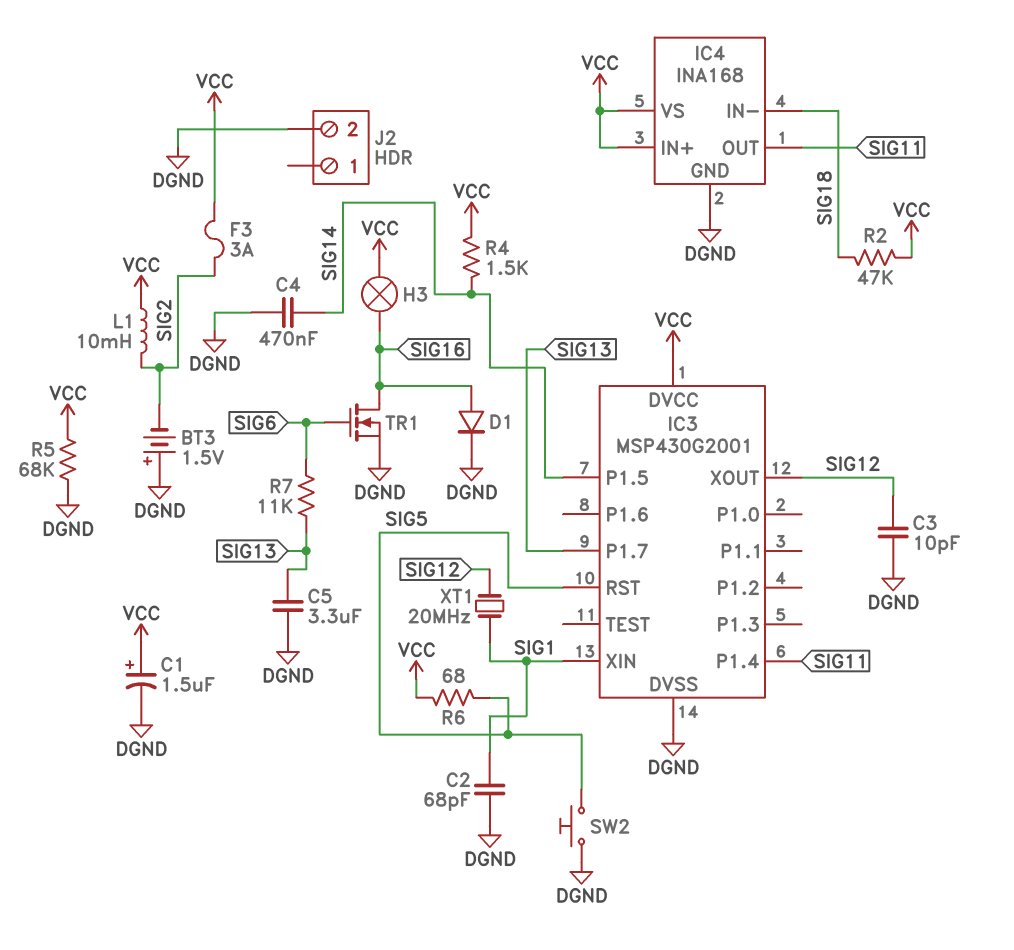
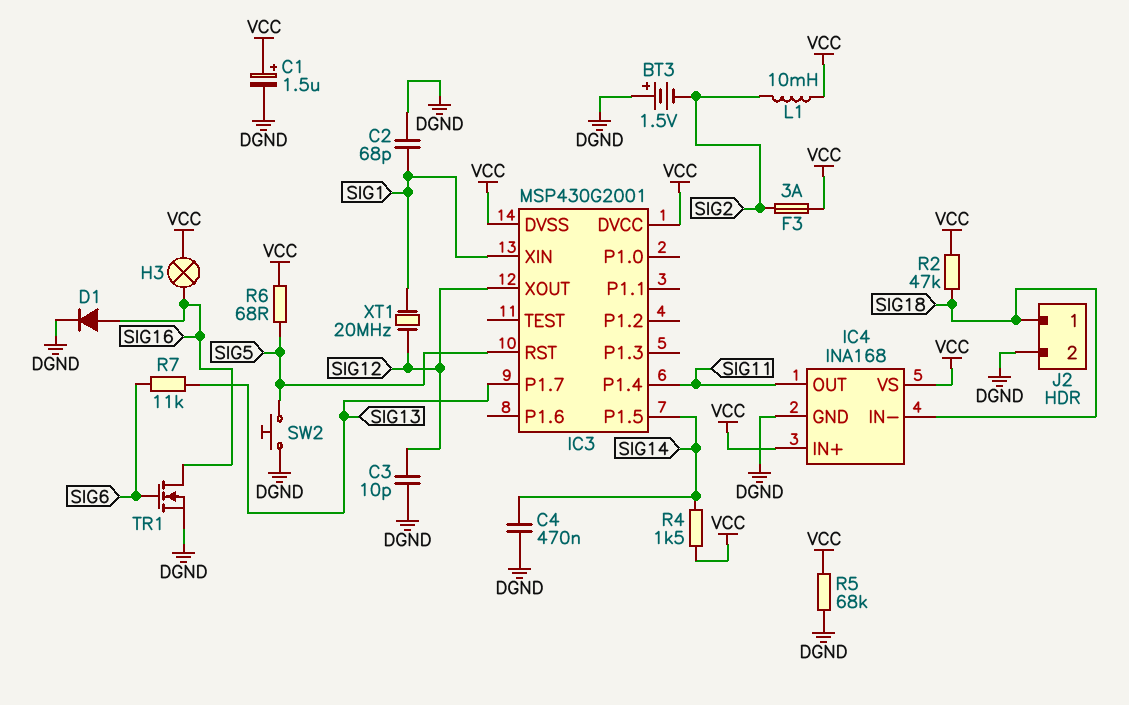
C5: 3.3uF (DGND, SIG13) -> none
IC3 pin DVSS: DGND -> VCC
J2 pin 1: none -> SIG18

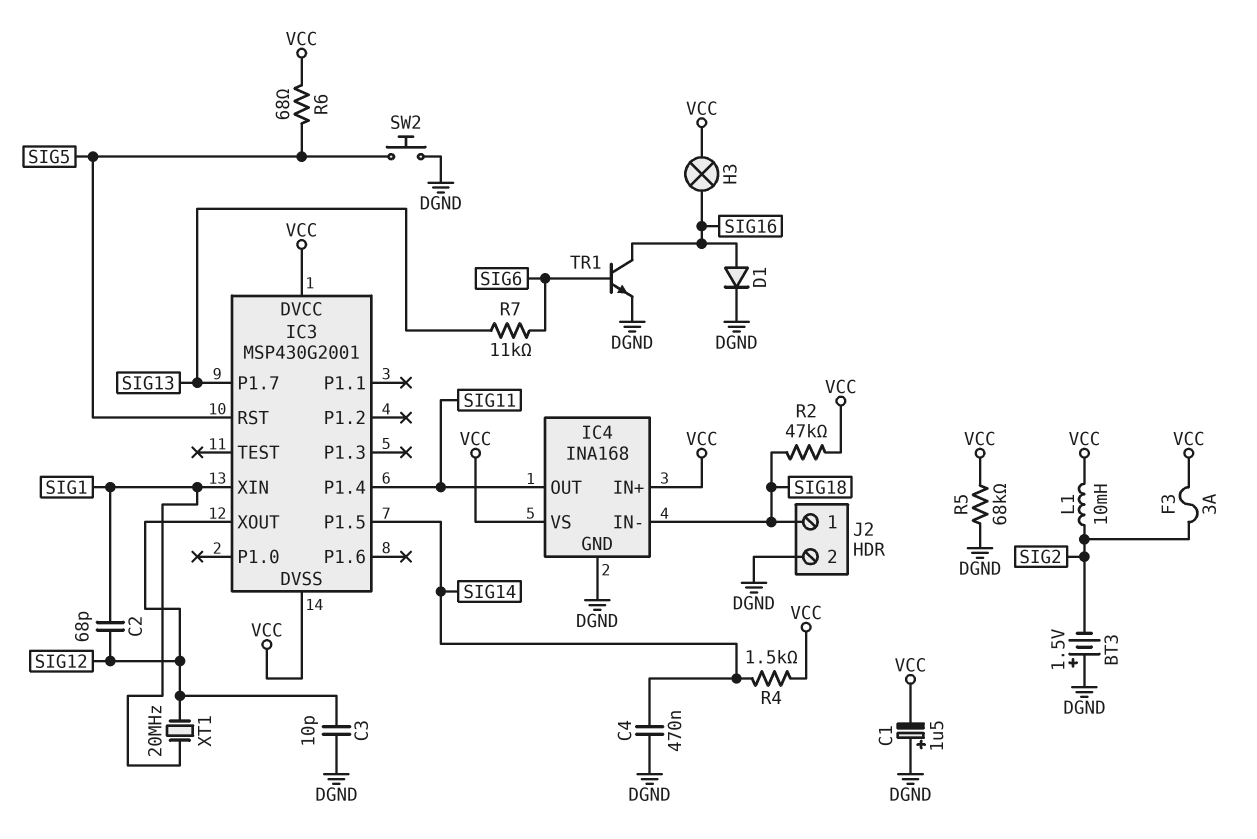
C1: 1.5uF (plus VCC, minus DGND) -> 1.5uF (plus DGND, minus VCC)
C2: 68pF (DGND, SIG1) -> 68pF (SIG1, SIG12)
TR1: NMOS (G SIG6, D SIG16, S DGND) -> NPN (B SIG6, C SIG16, E DGND)

